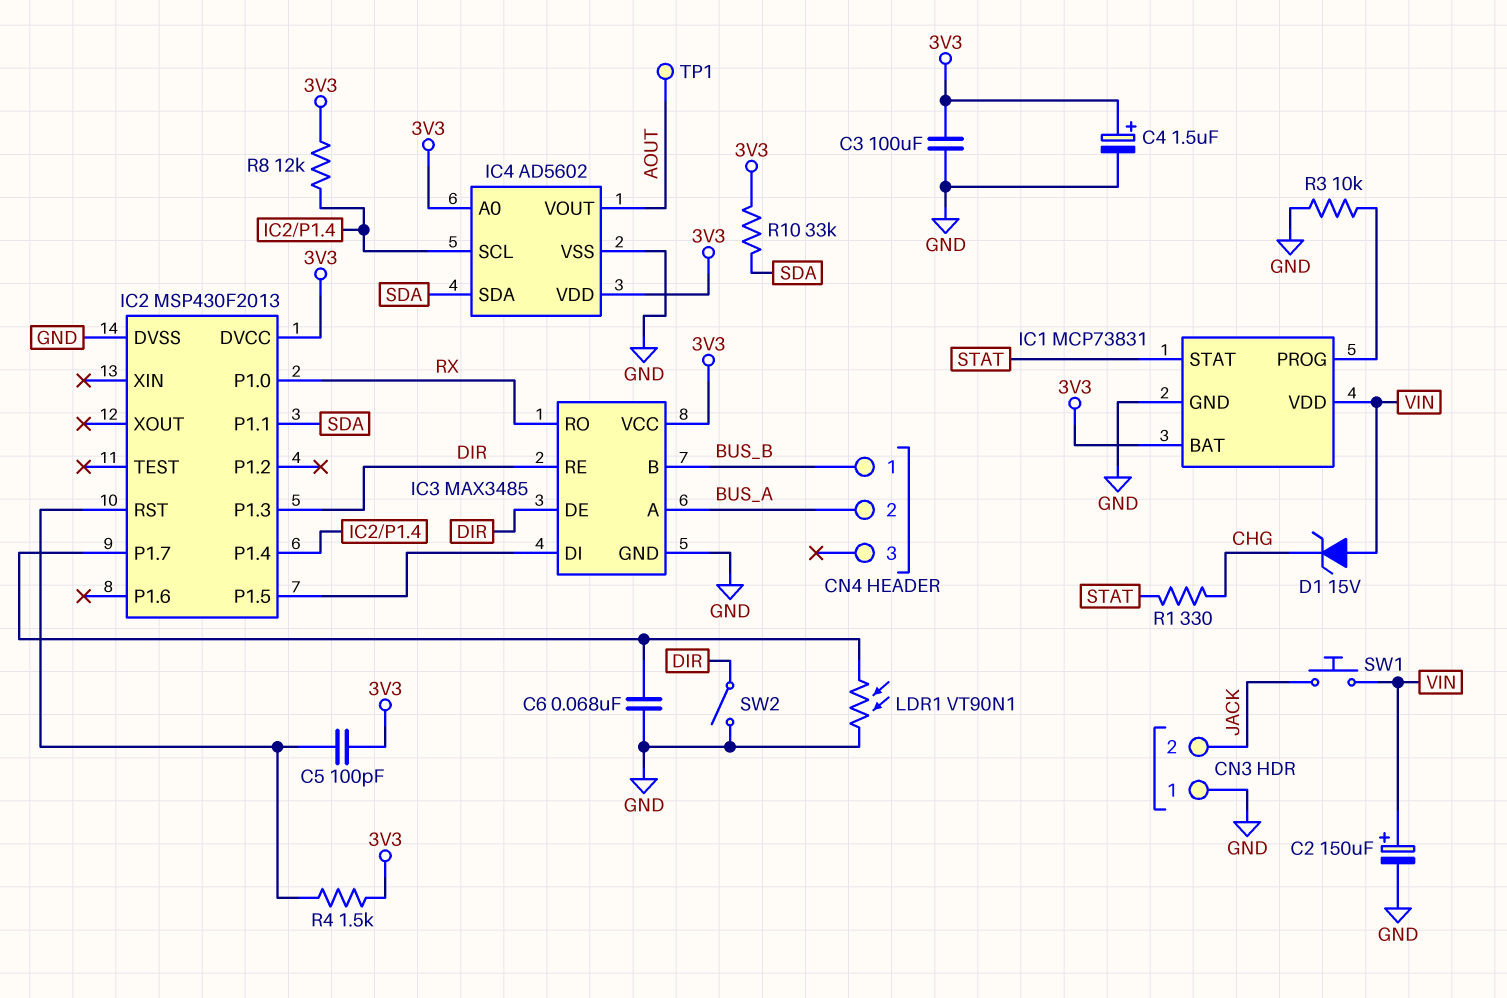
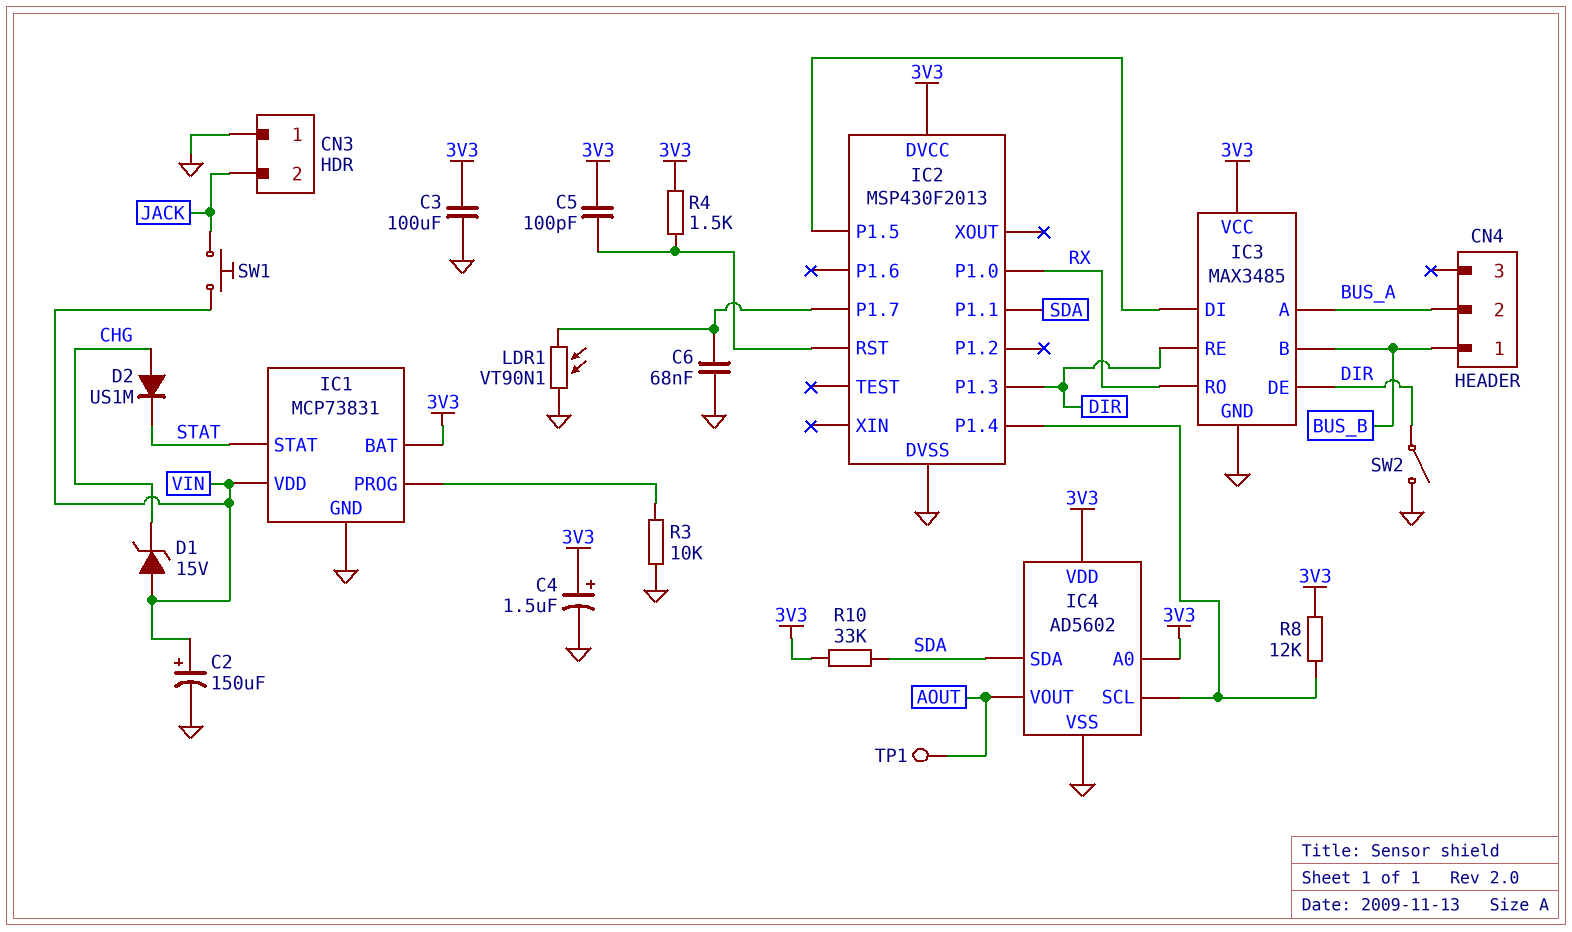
D2: none -> diode US1M (A CHG, K STAT)
R1: 330 (CHG, STAT) -> none

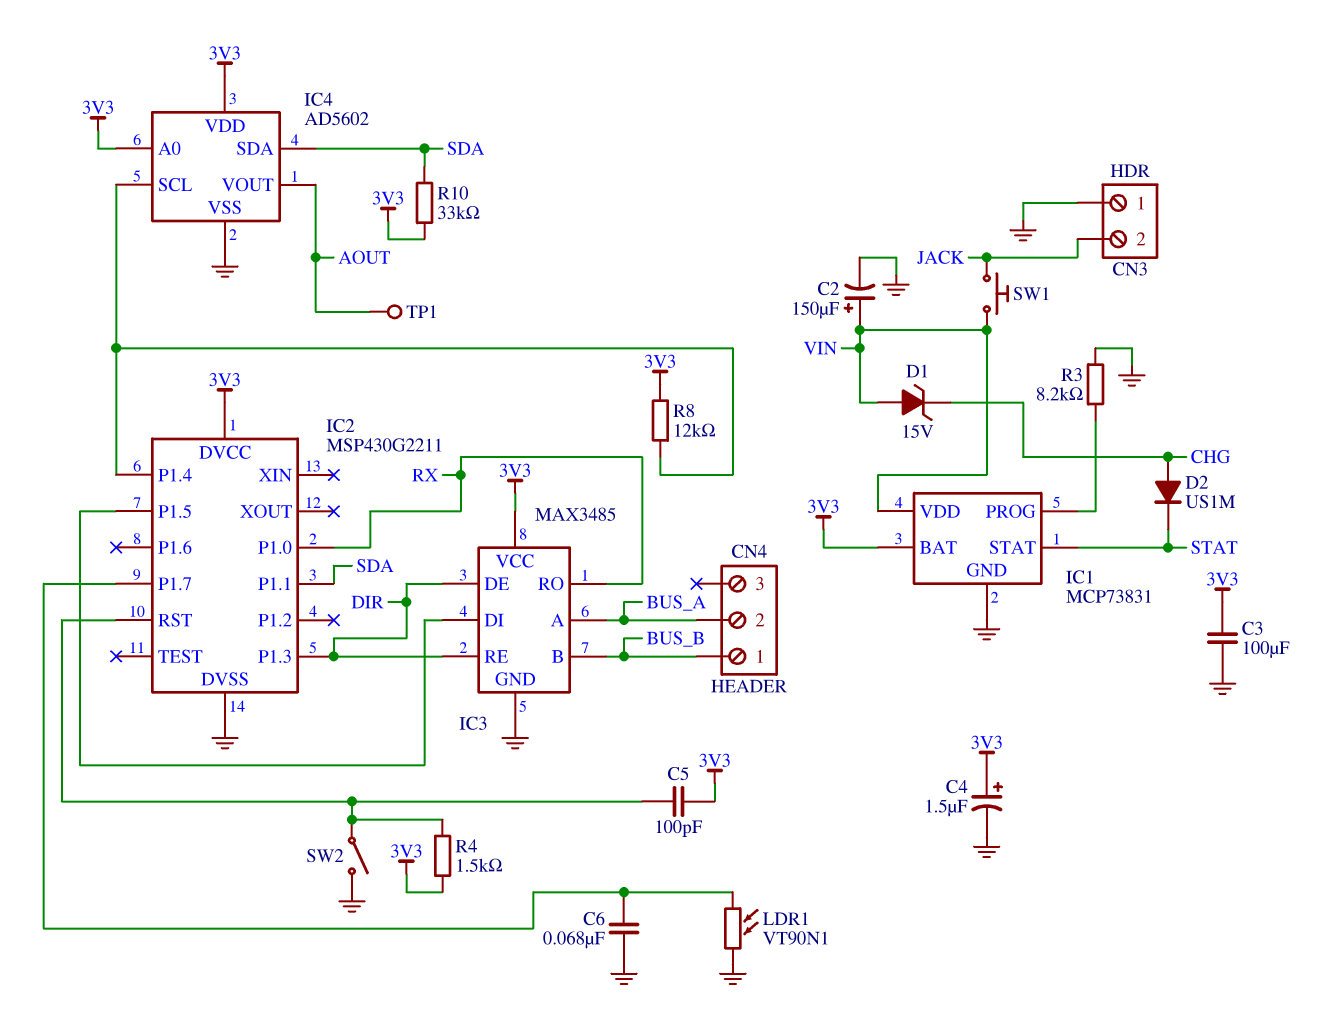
IC2: MSP430F2013 -> MSP430G2211
R3: 10k (GND, IC1/PROG) -> 8.2k (GND, IC1/PROG)
SW2: switch (DIR, GND) -> switch (GND, IC2/RST)

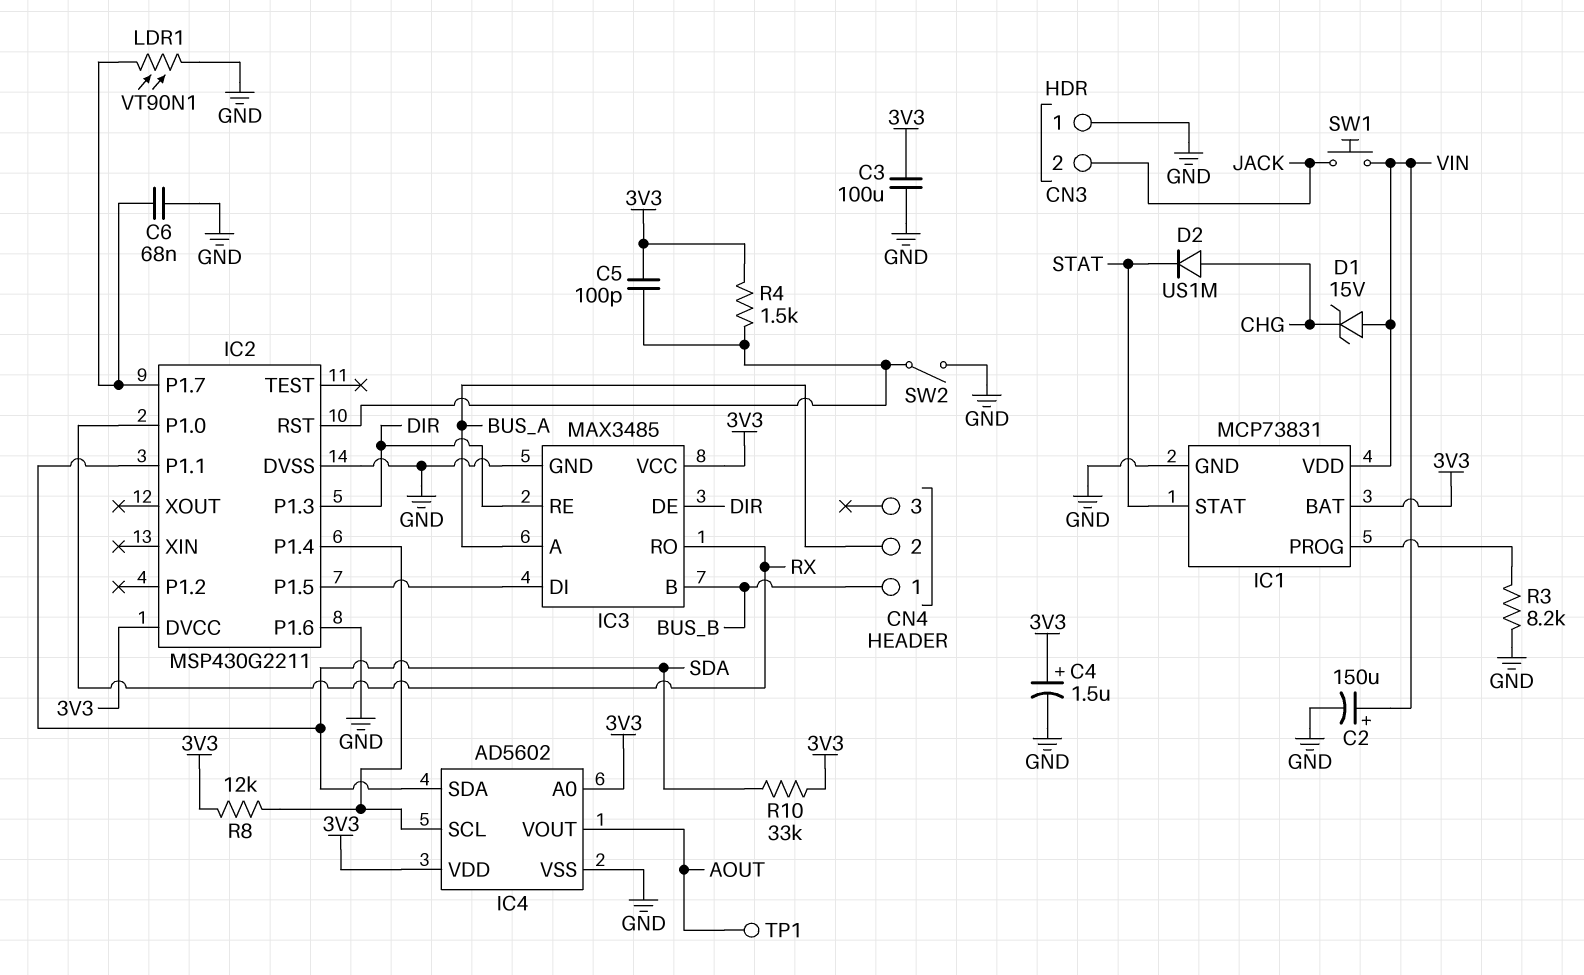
IC2 pin P1.6: none -> GND

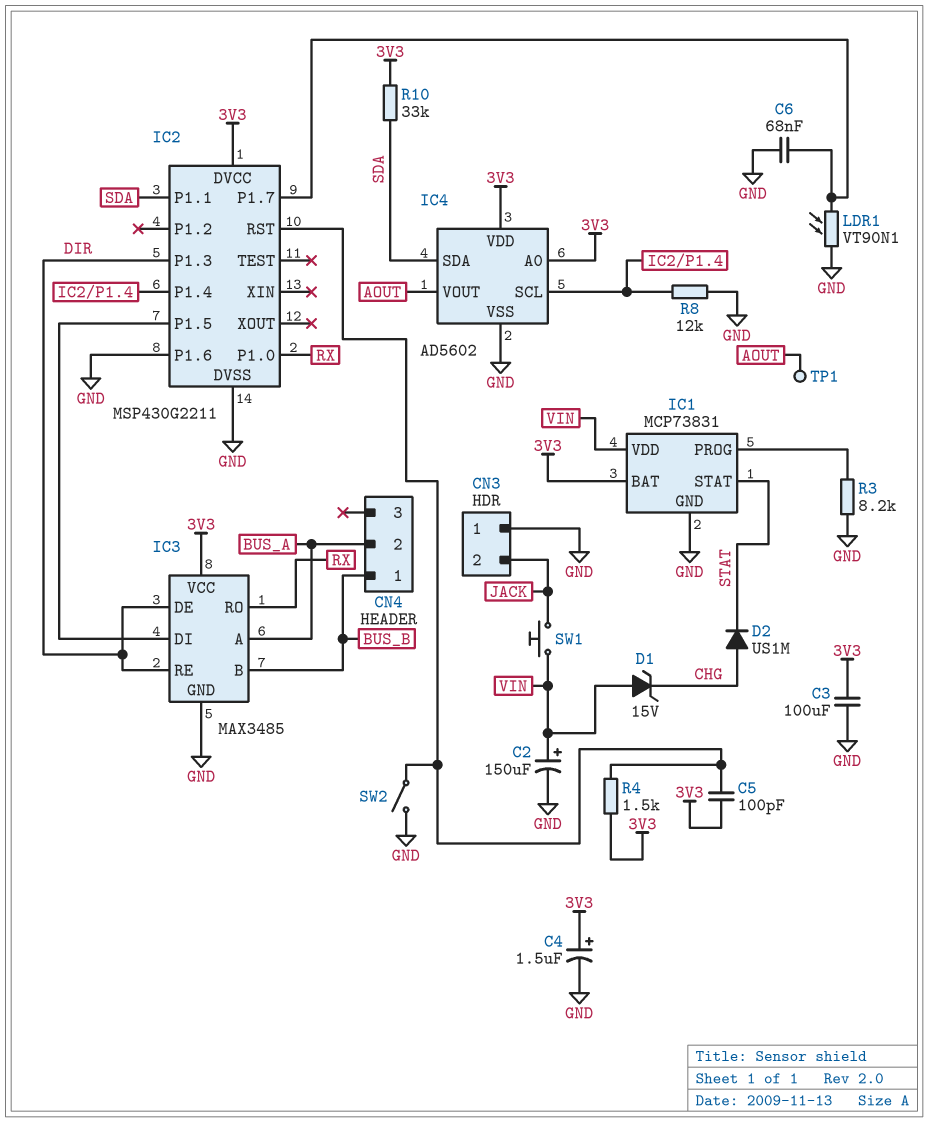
R8: 12k (3V3, IC2/P1.4) -> 12k (GND, IC2/P1.4)

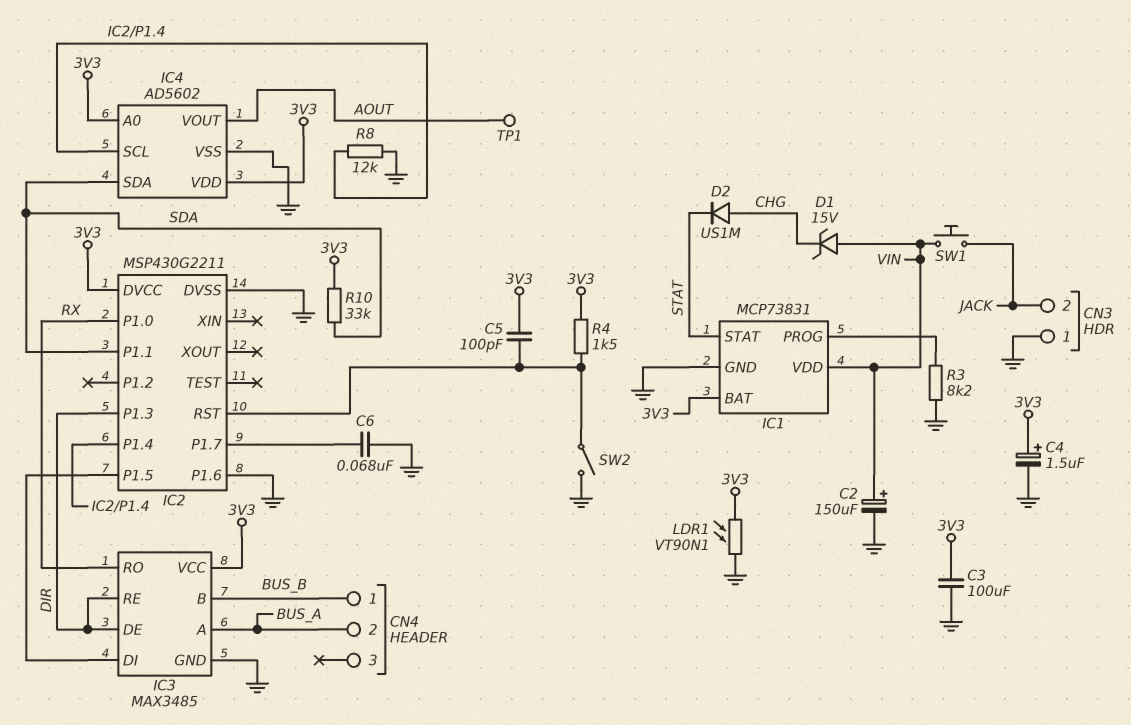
LDR1: VT90N1 (GND, IC2/P1.7) -> VT90N1 (3V3, GND)

